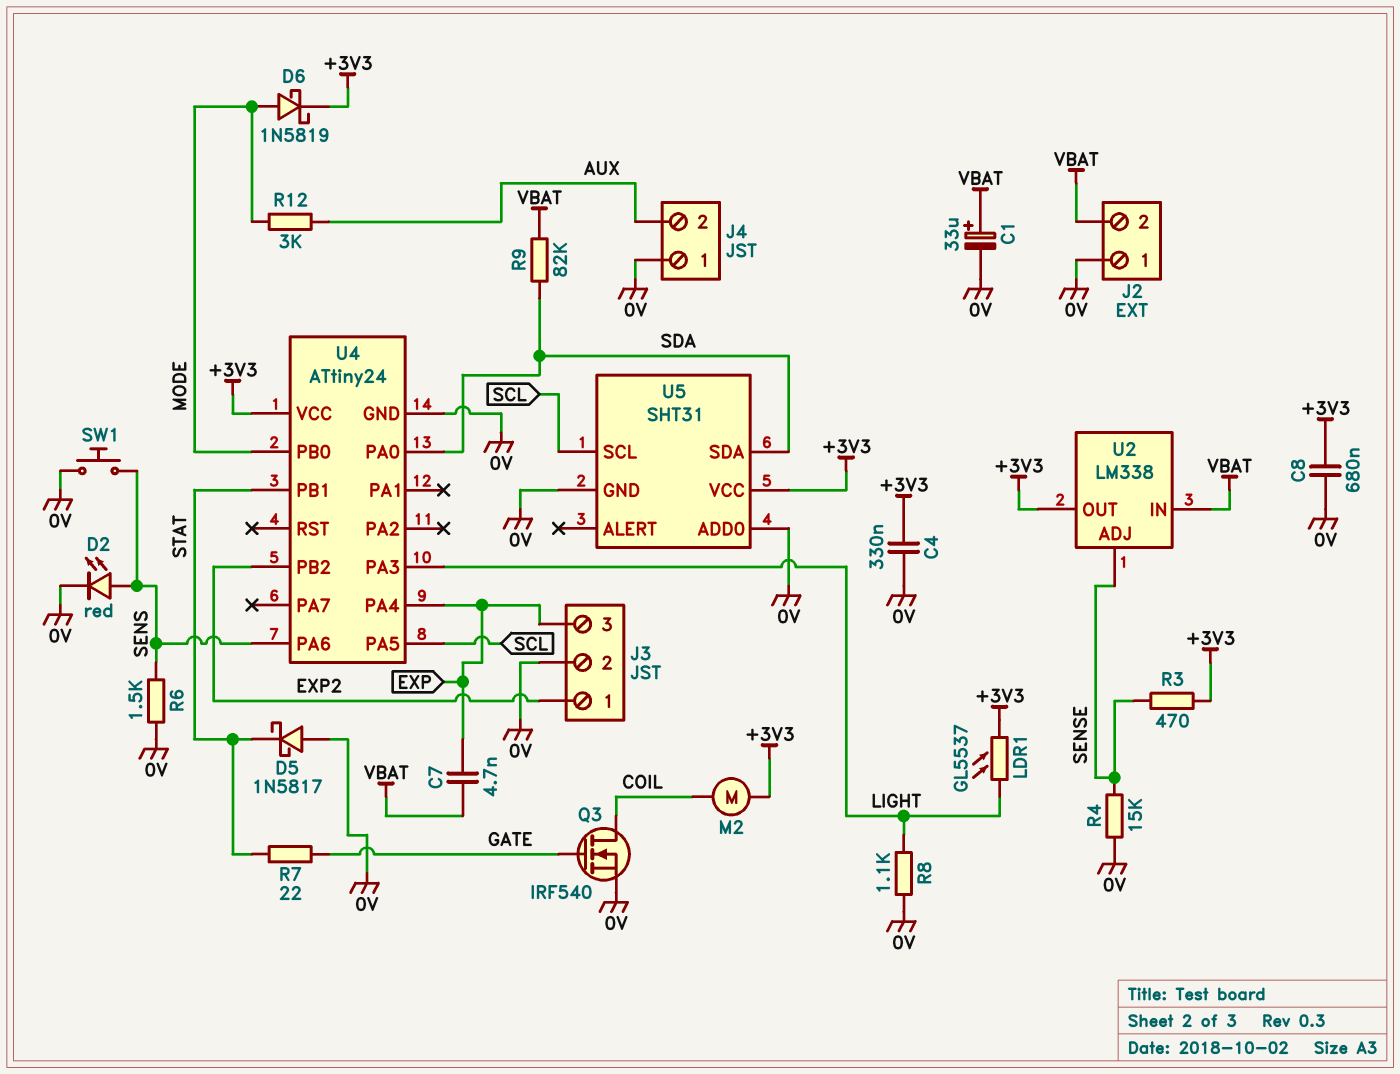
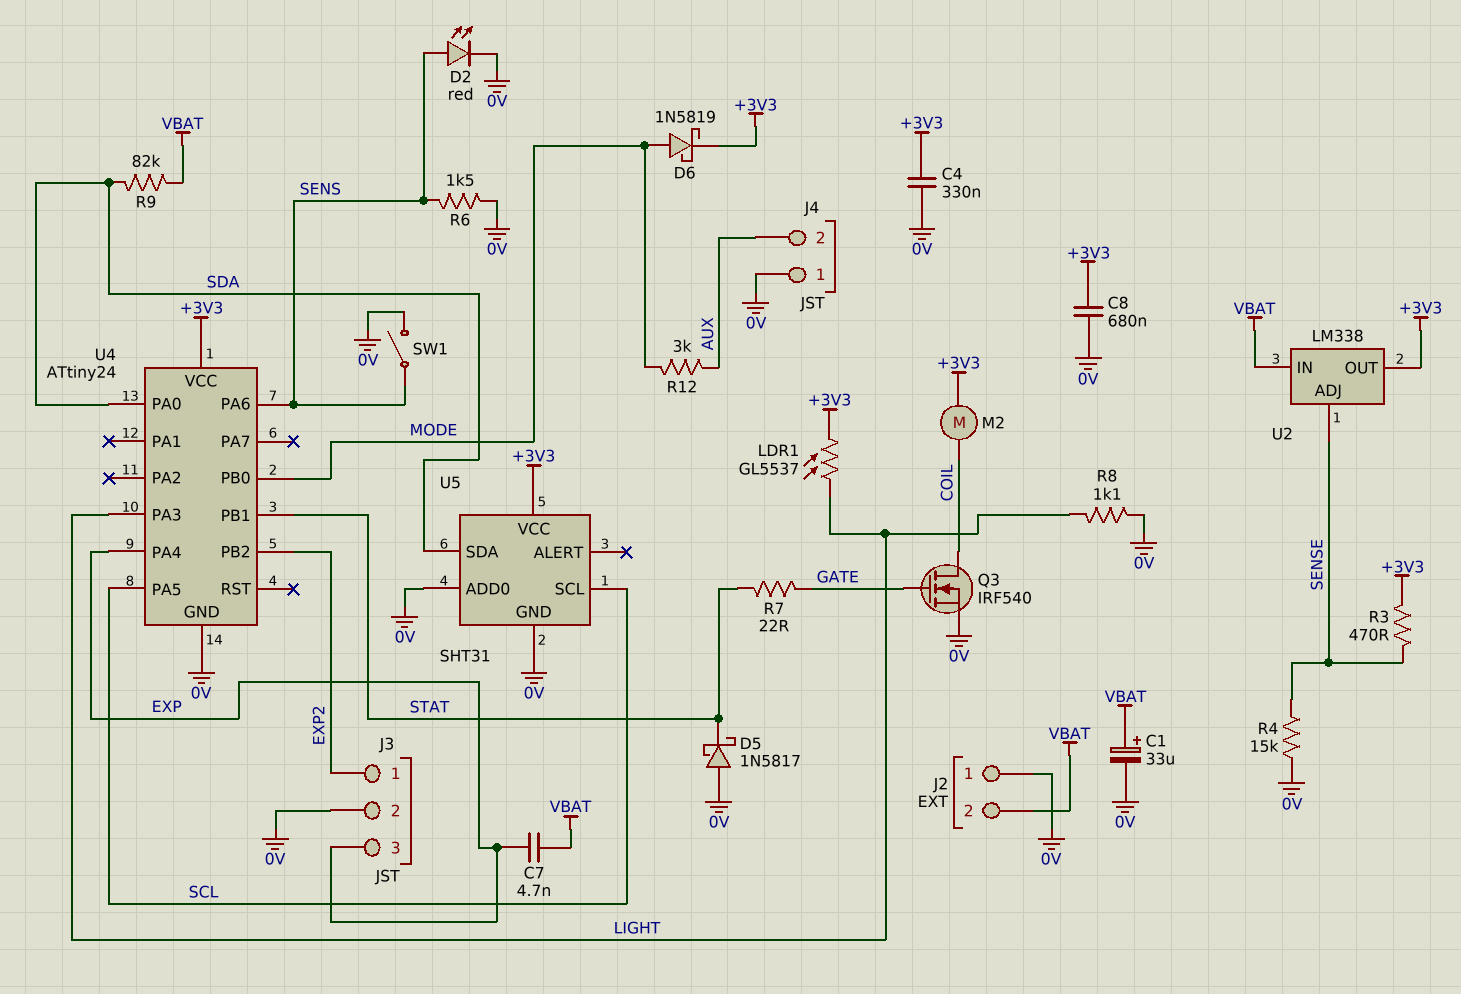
SW1: button (0V, SENS) -> switch (0V, SENS)

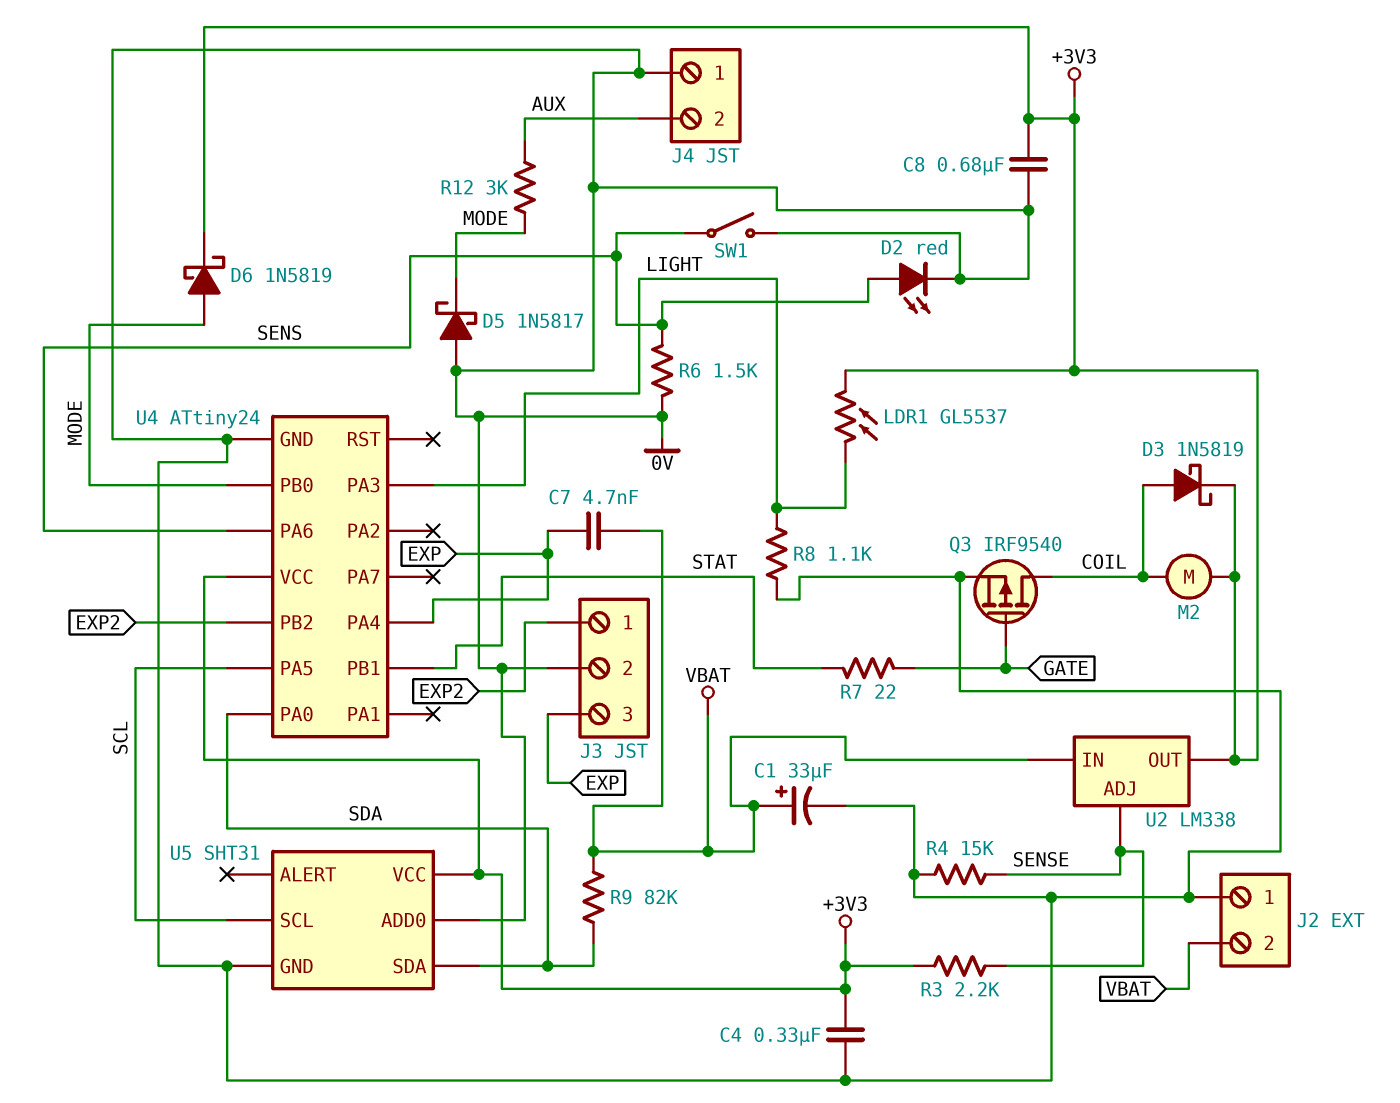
D3: none -> schottky 1N5819 (A COIL, K +3V3)
D5: schottky 1N5817 (A 0V, K STAT) -> schottky 1N5817 (A 0V, K MODE)
Q3: NMOS IRF540 (G GATE, D COIL, S 0V) -> PMOS IRF9540 (G GATE, D COIL, S 0V)
R3: 470 (+3V3, SENSE) -> 2.2k (+3V3, SENSE)

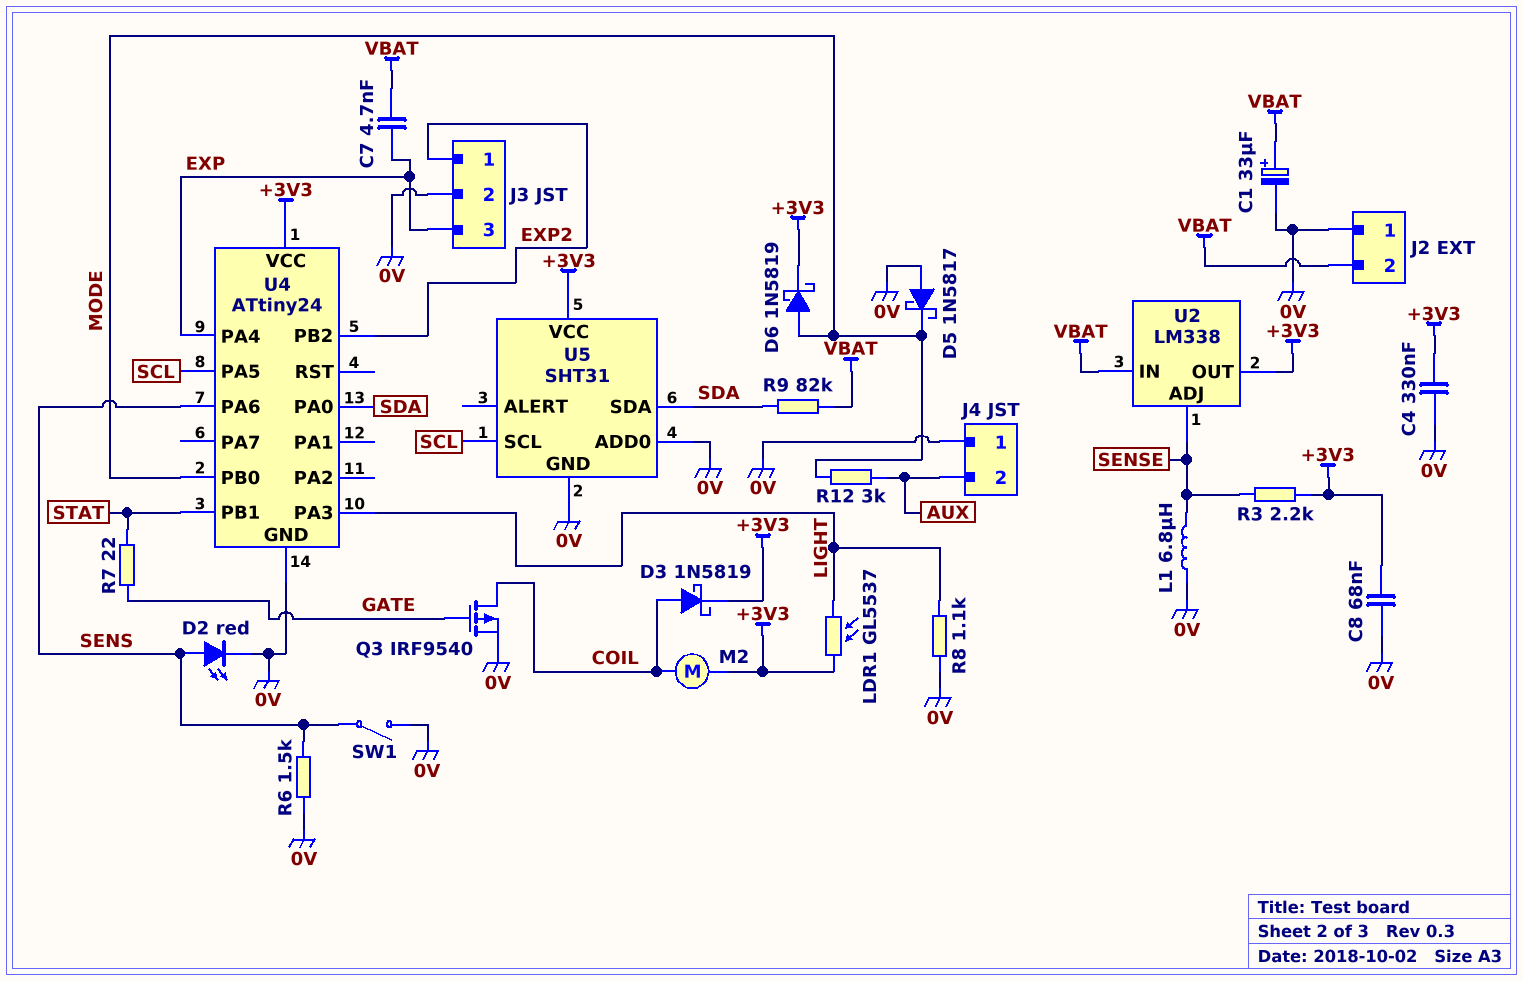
C8: 680nF (+3V3, 0V) -> 68nF (+3V3, 0V)
L1: none -> 6.8uH (0V, SENSE)
R4: 15k (0V, SENSE) -> none

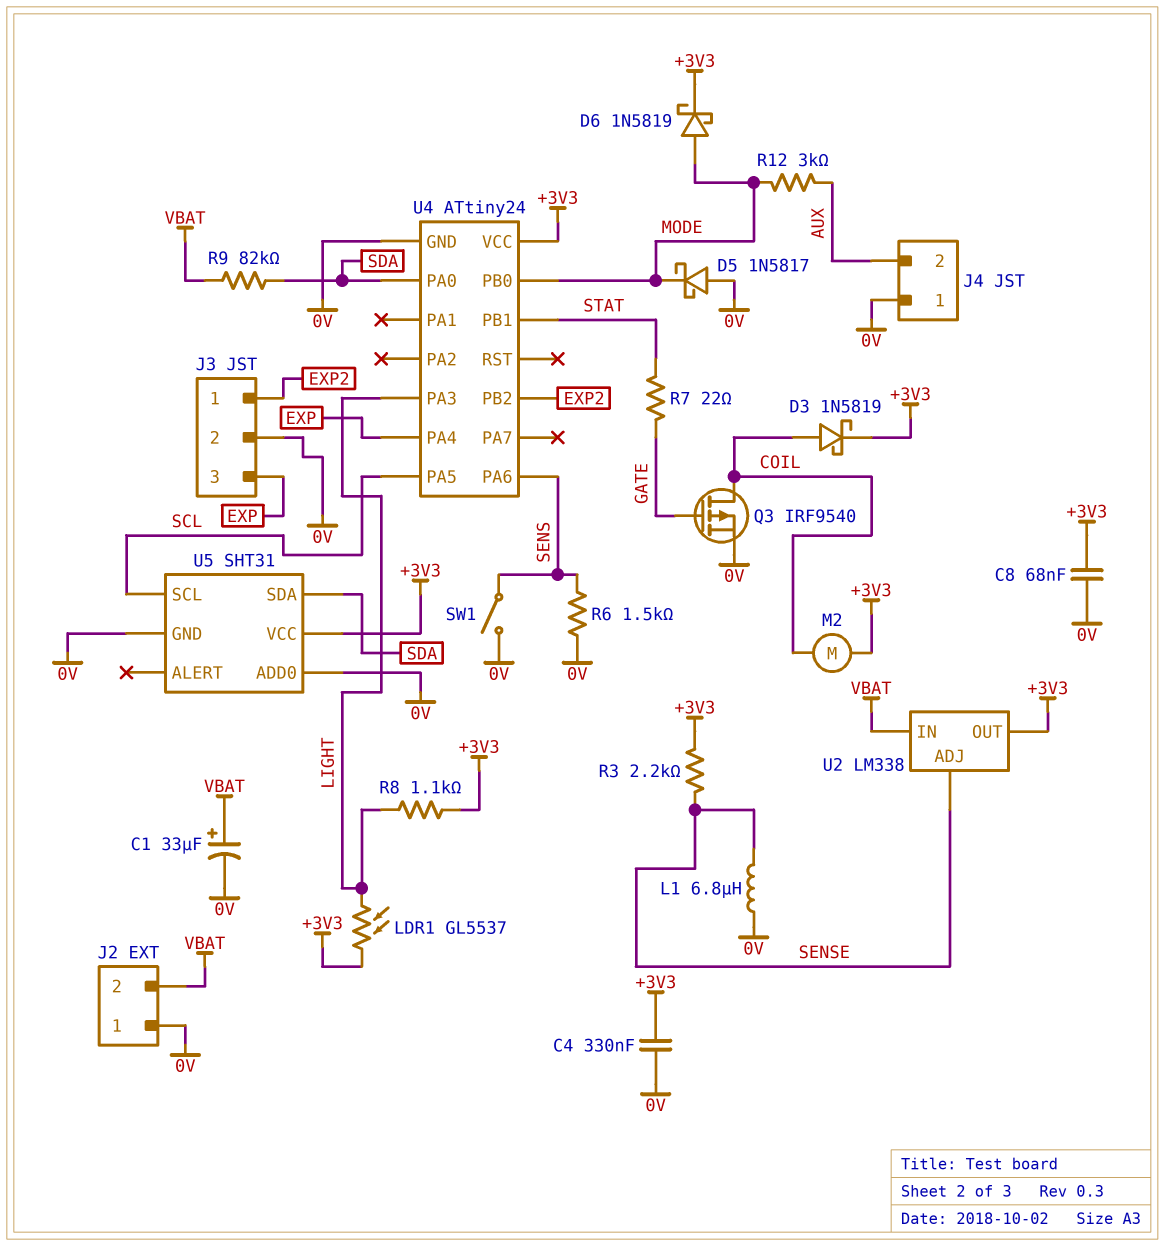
C7: 4.7nF (EXP, VBAT) -> none
D2: LED red (A SENS, K 0V) -> none
R8: 1.1k (0V, LIGHT) -> 1.1k (+3V3, LIGHT)

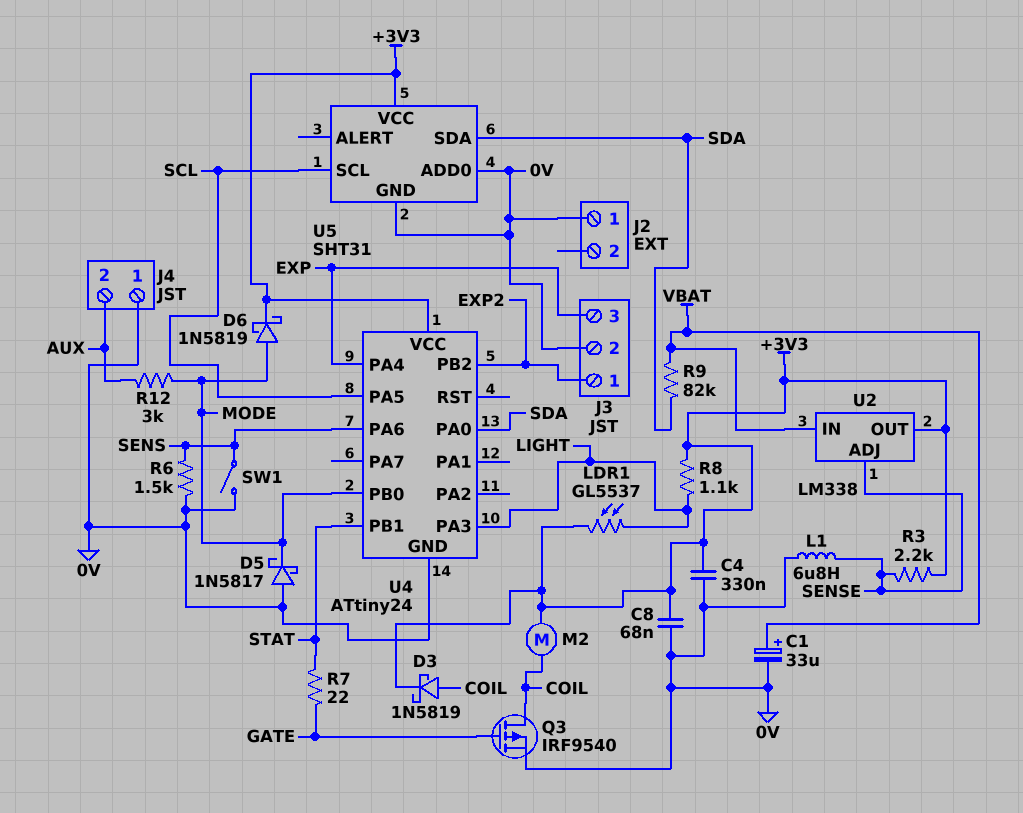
J2 pin 2: VBAT -> none

